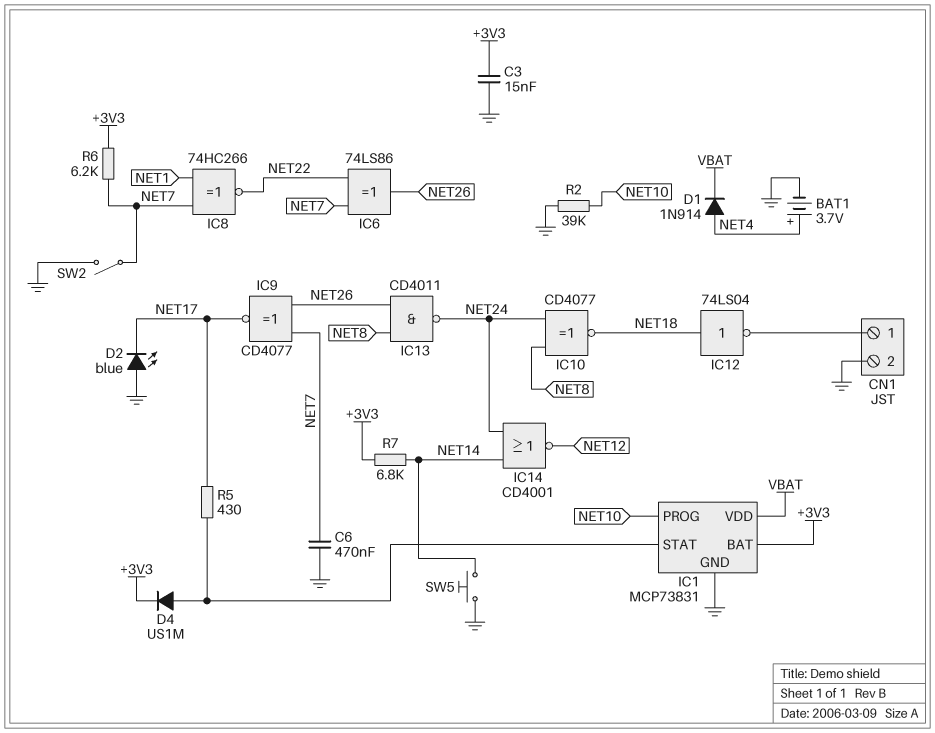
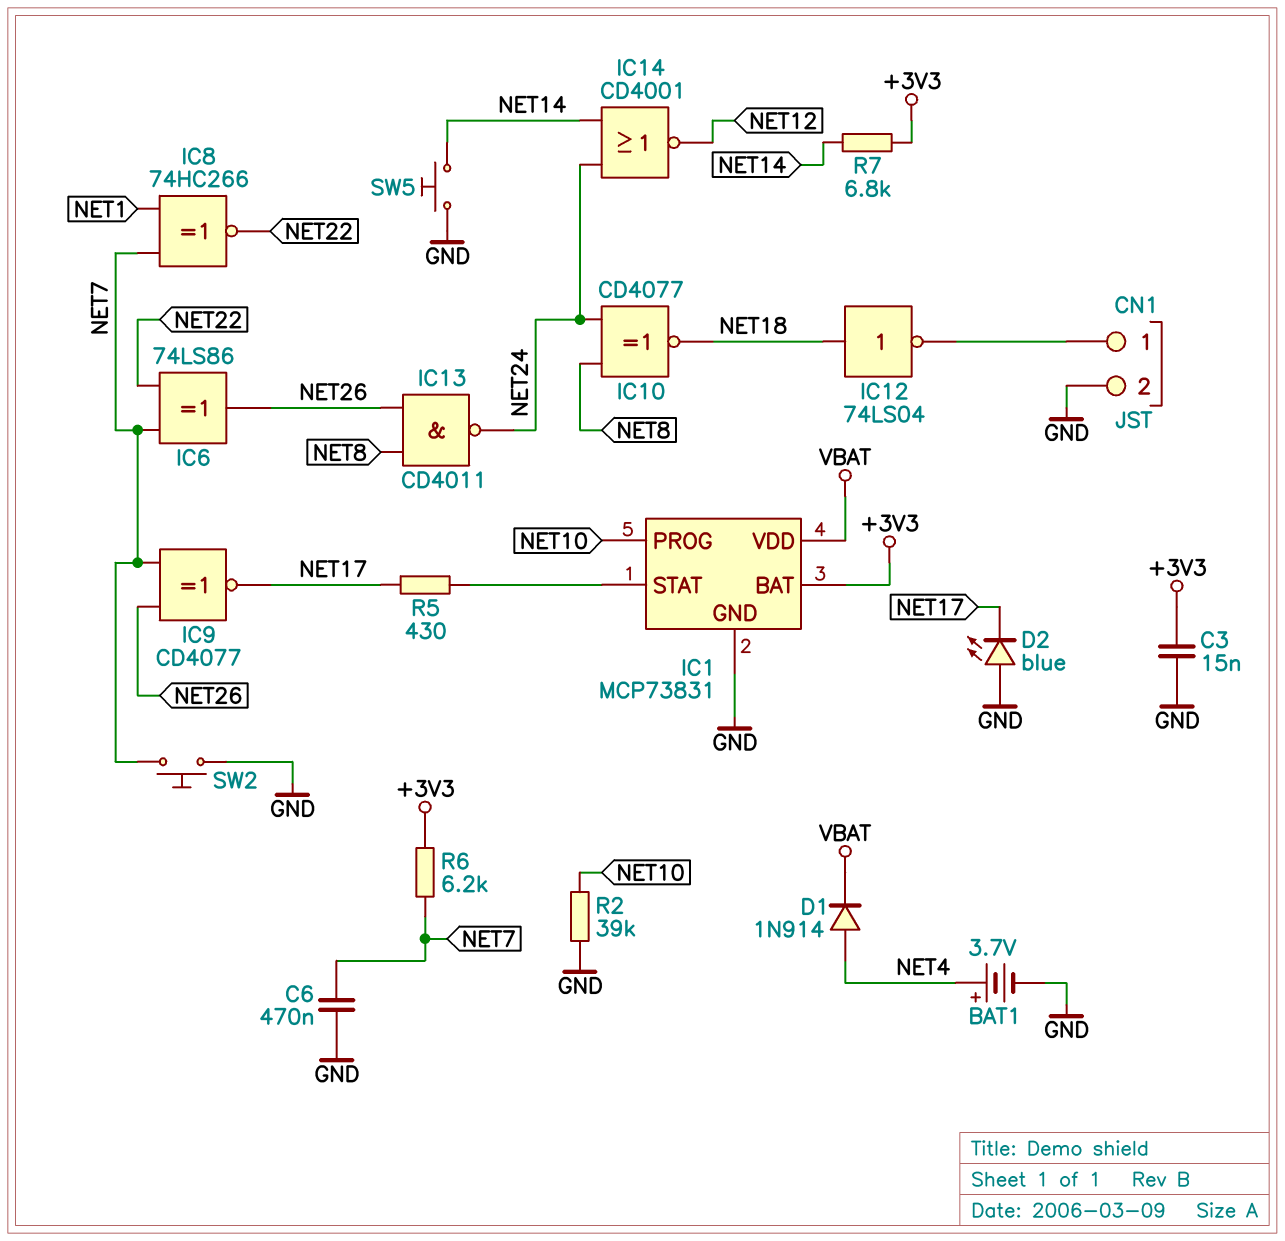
D4: diode US1M (A IC1/STAT, K +3V3) -> none
SW2: switch (GND, NET7) -> button (GND, NET7)

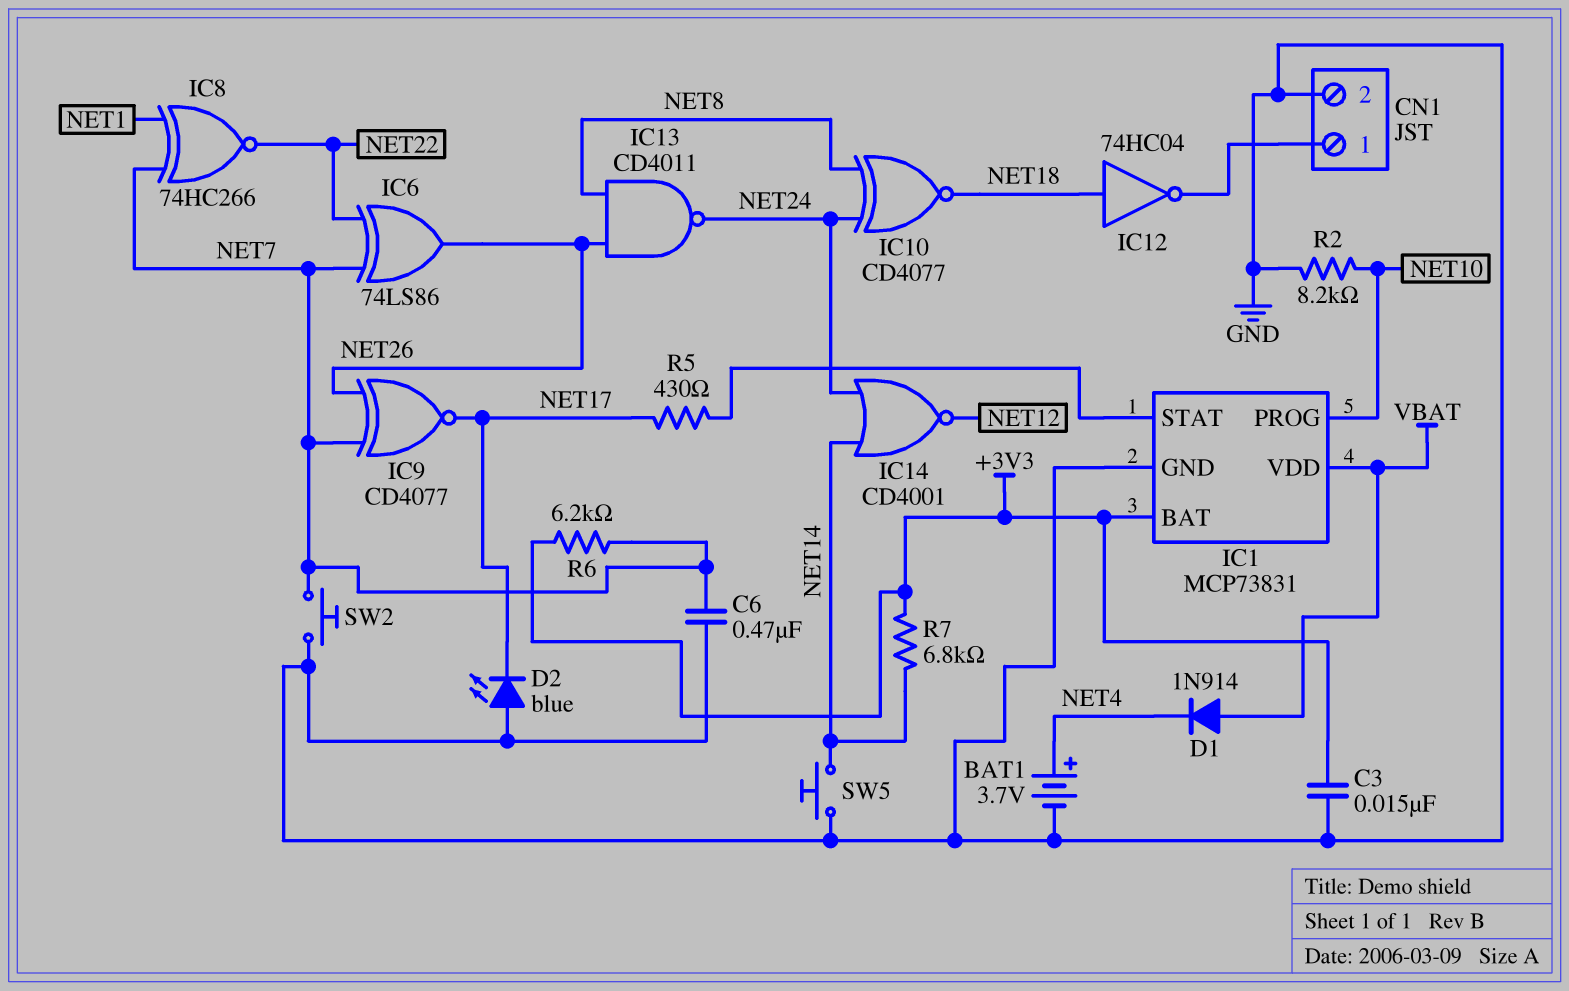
D1: diode 1N914 (A NET4, K VBAT) -> diode 1N914 (A VBAT, K NET4)
IC12: NOT 74LS04 (in NET18, out CN1/1) -> NOT 74HC04 (in NET18, out CN1/1)
R2: 39k (GND, NET10) -> 8.2k (GND, NET10)

